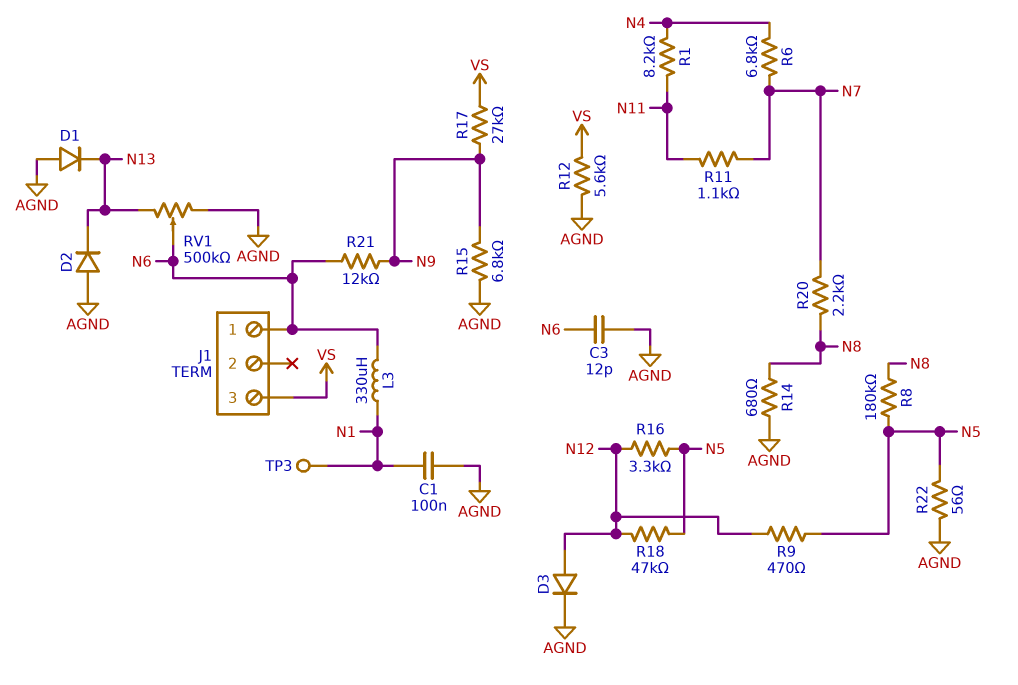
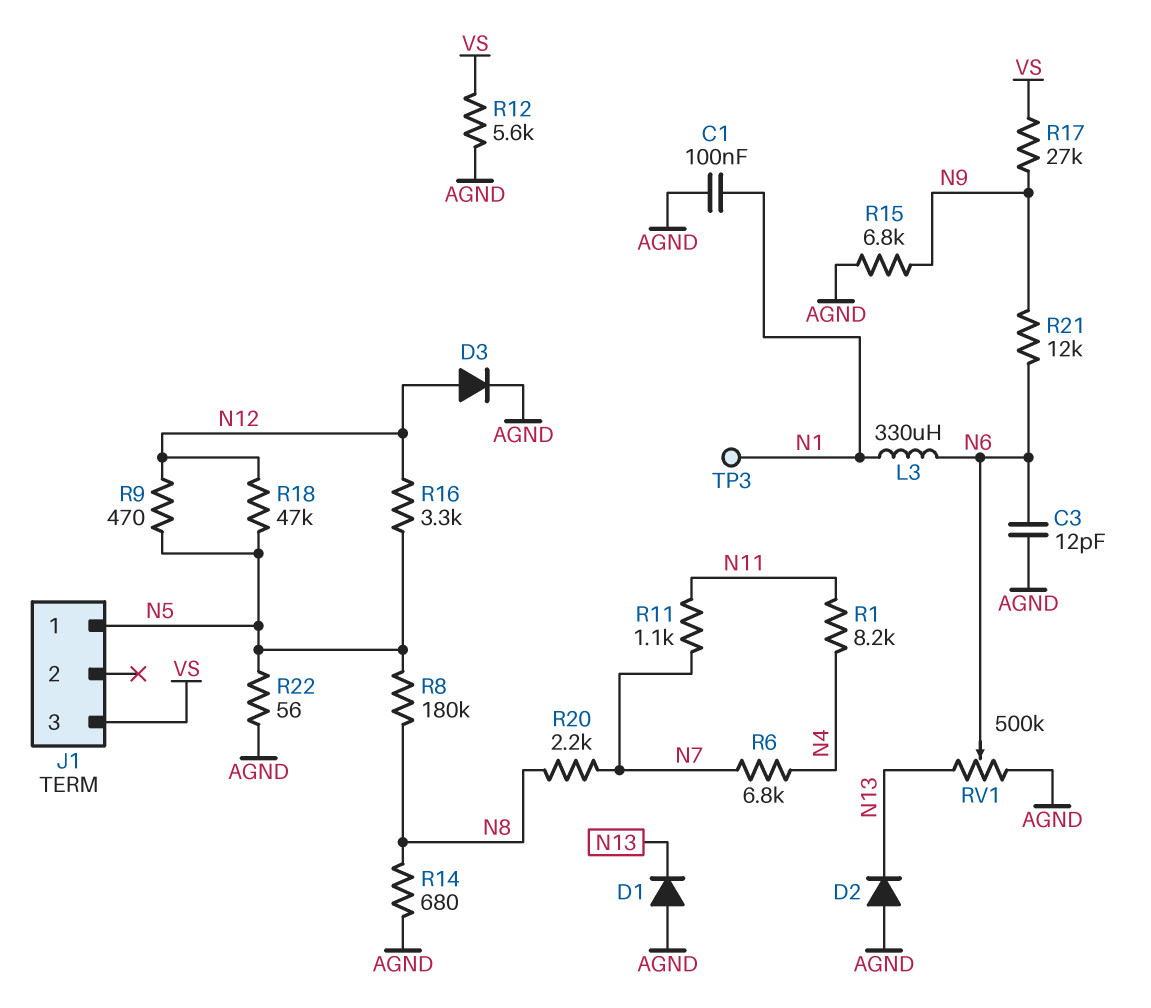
J1 pin 1: N6 -> N5

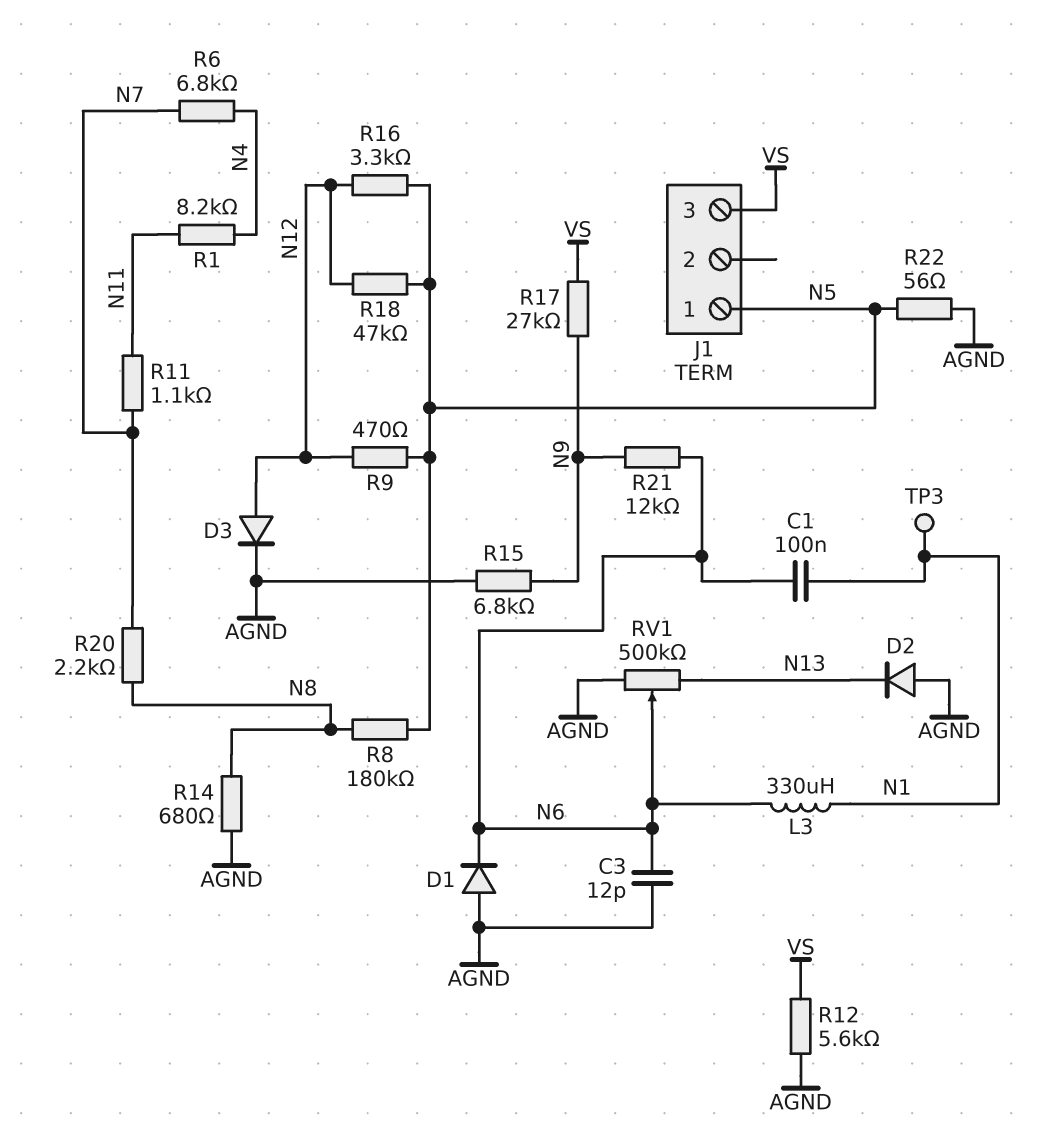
C1: 100nF (AGND, N1) -> 100nF (N1, N6)
D1: diode (A AGND, K N13) -> diode (A AGND, K N6)

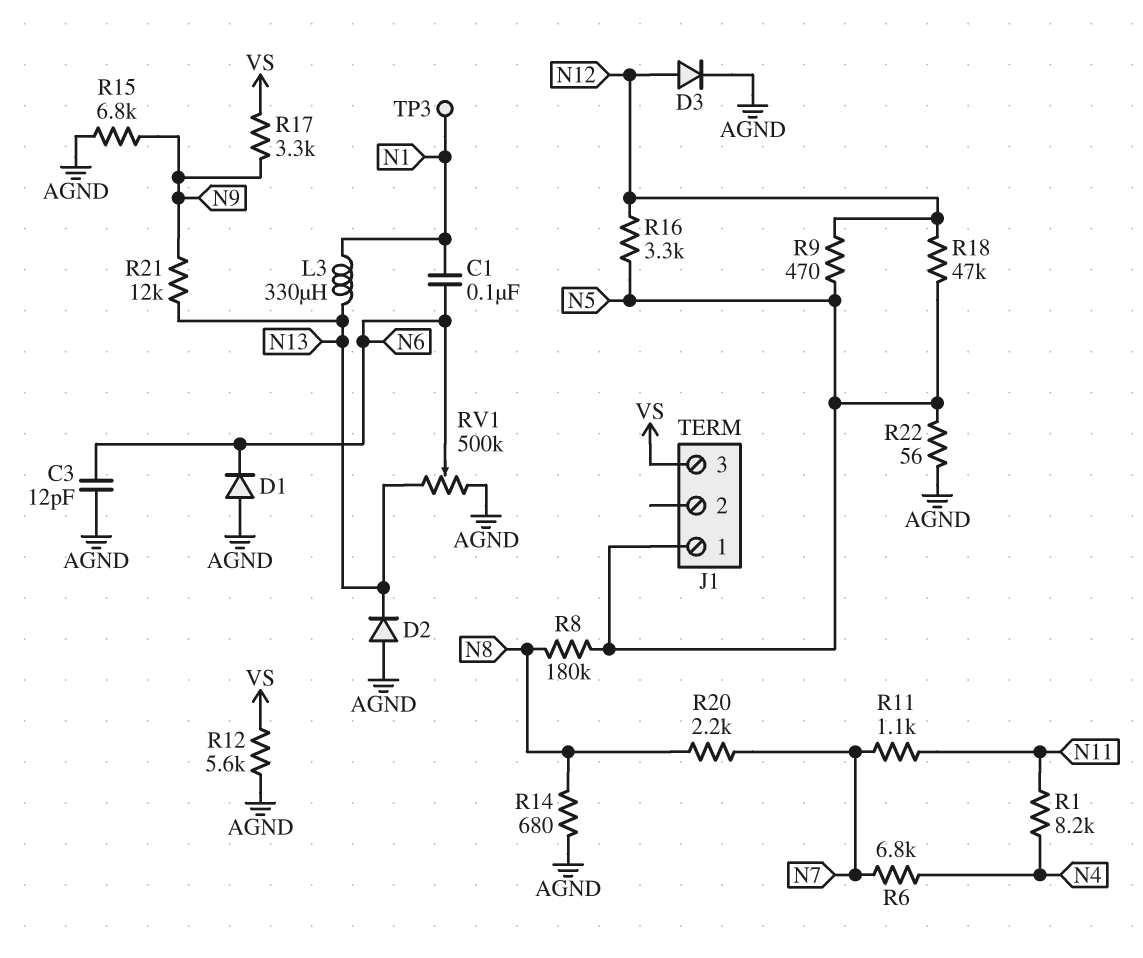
L3: 330uH (N1, N6) -> 330uH (N1, N13)
R17: 27k (N9, VS) -> 3.3k (N9, VS)
R21: 12k (N6, N9) -> 12k (N9, N13)

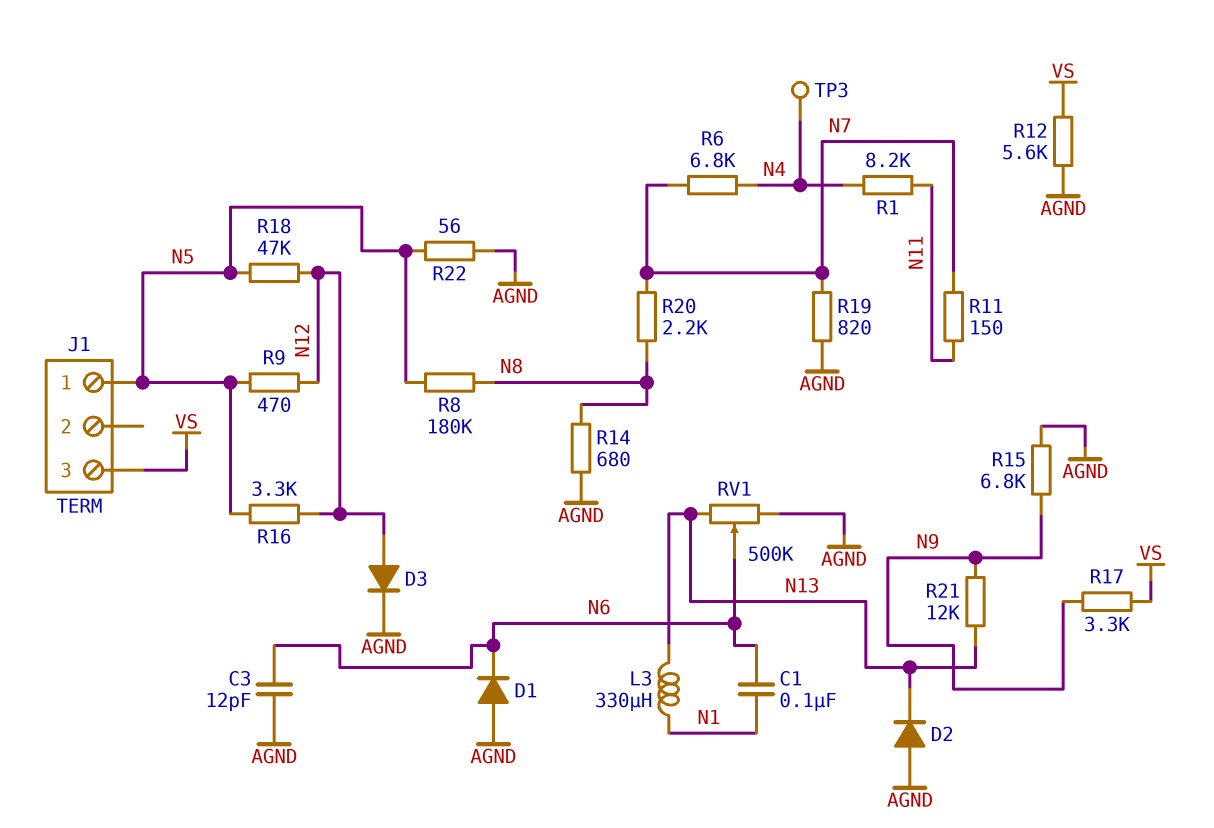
R11: 1.1k (N7, N11) -> 150 (N7, N11)
R19: none -> 820 (AGND, N7)
TP3: test point (N1) -> test point (N4)

